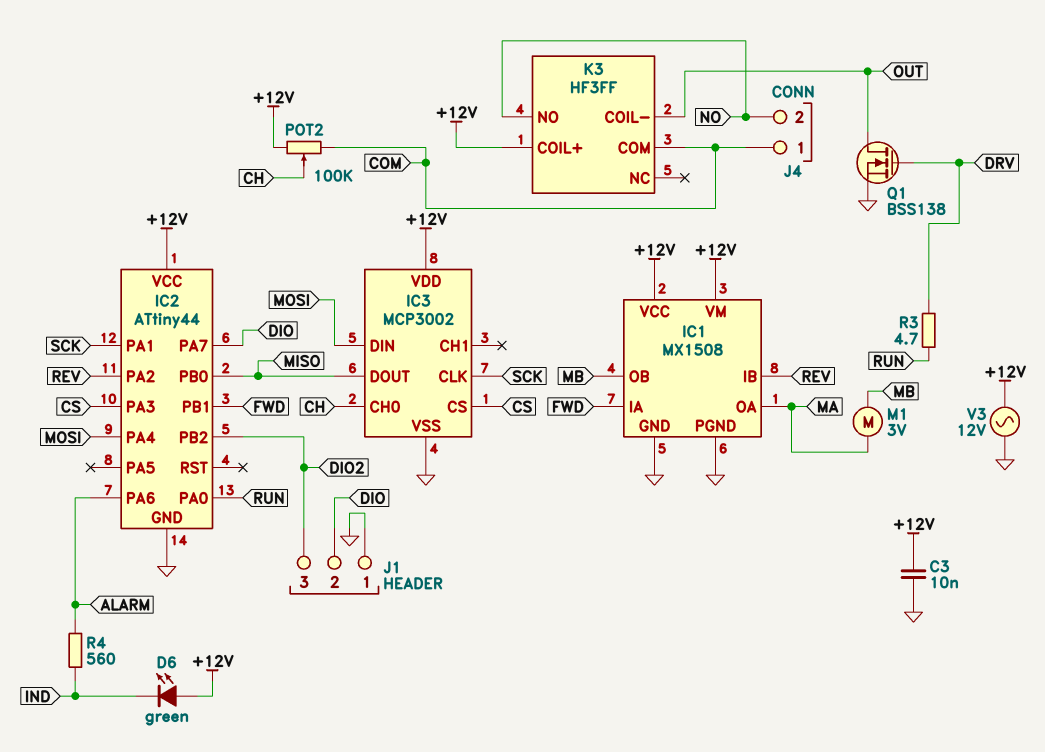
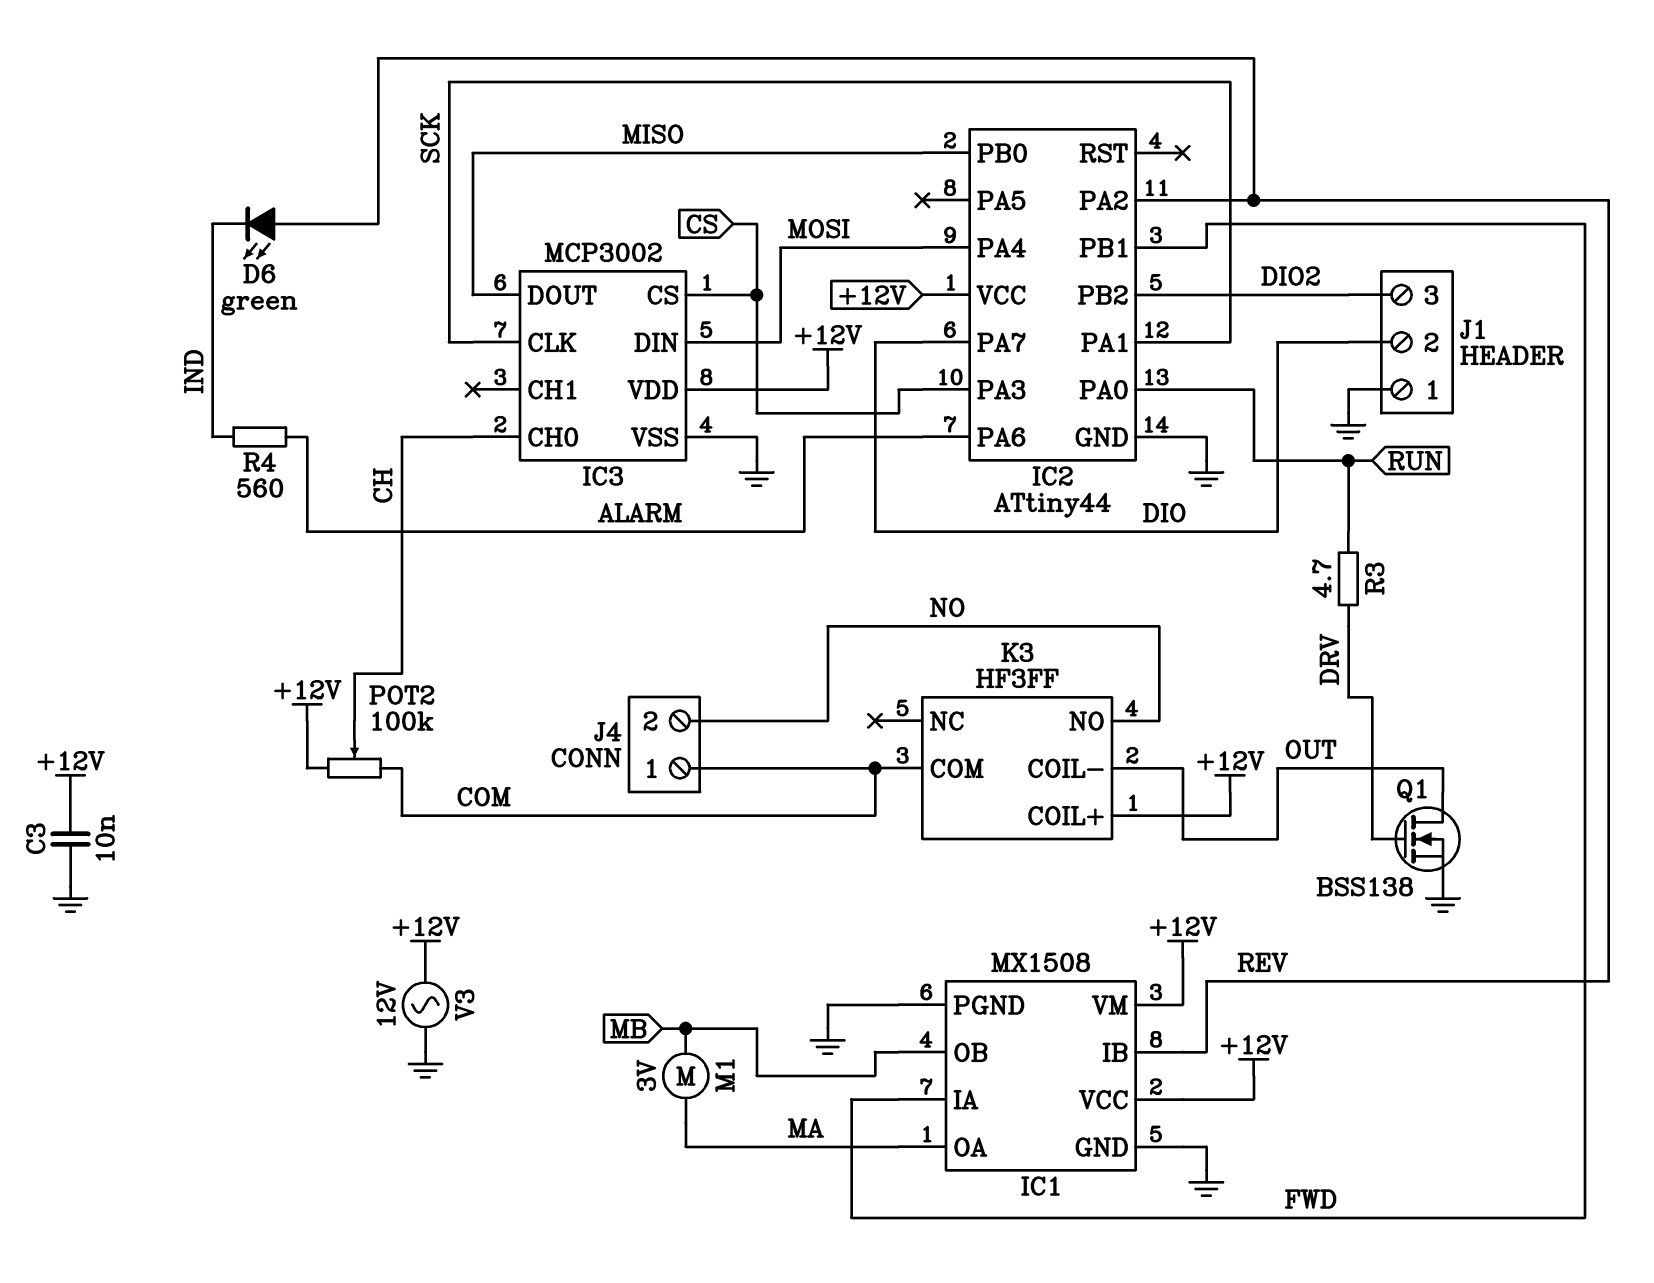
D6: LED green (A +12V, K IND) -> LED green (A REV, K IND)

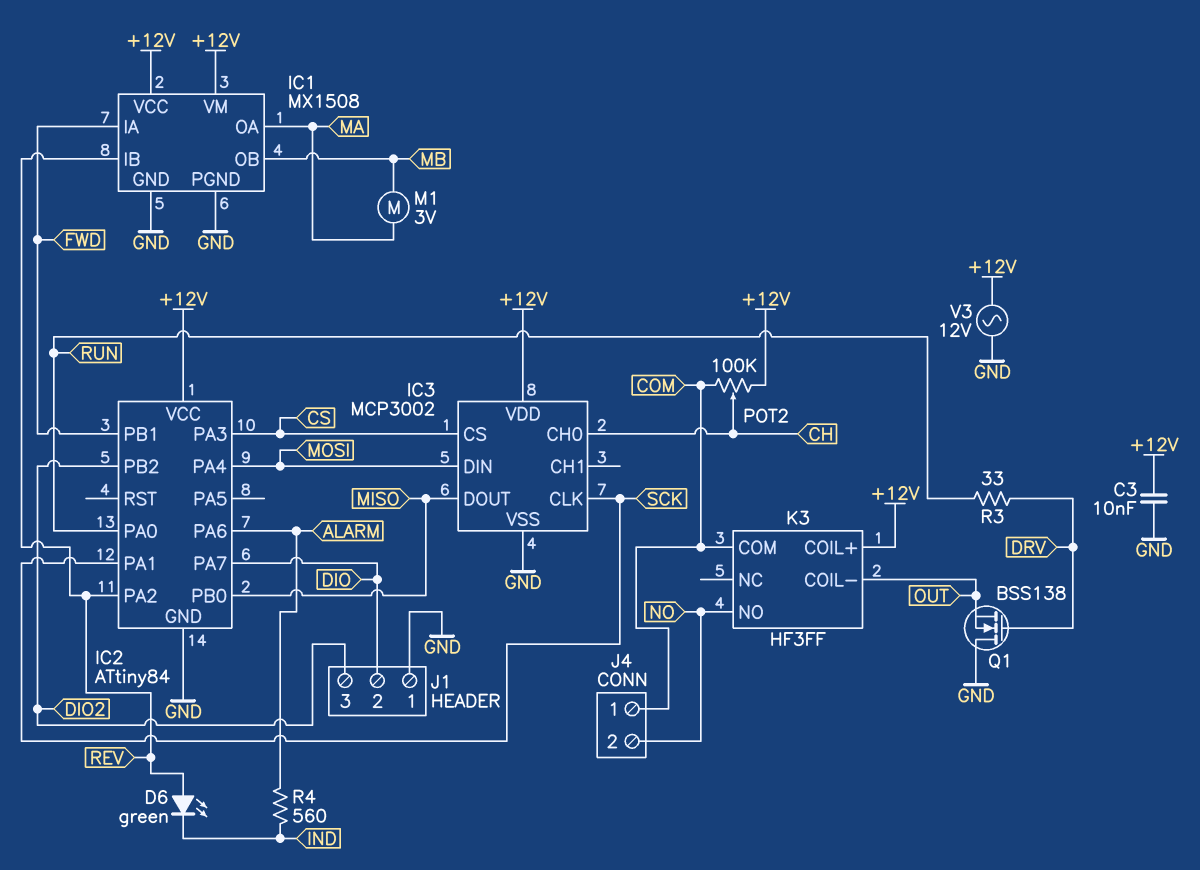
IC2: ATtiny44 -> ATtiny84
Q1: NMOS BSS138 (G DRV, D OUT, S GND) -> NMOS BSS138 (G DRV, D GND, S OUT)
R3: 4.7 (DRV, RUN) -> 33 (DRV, RUN)

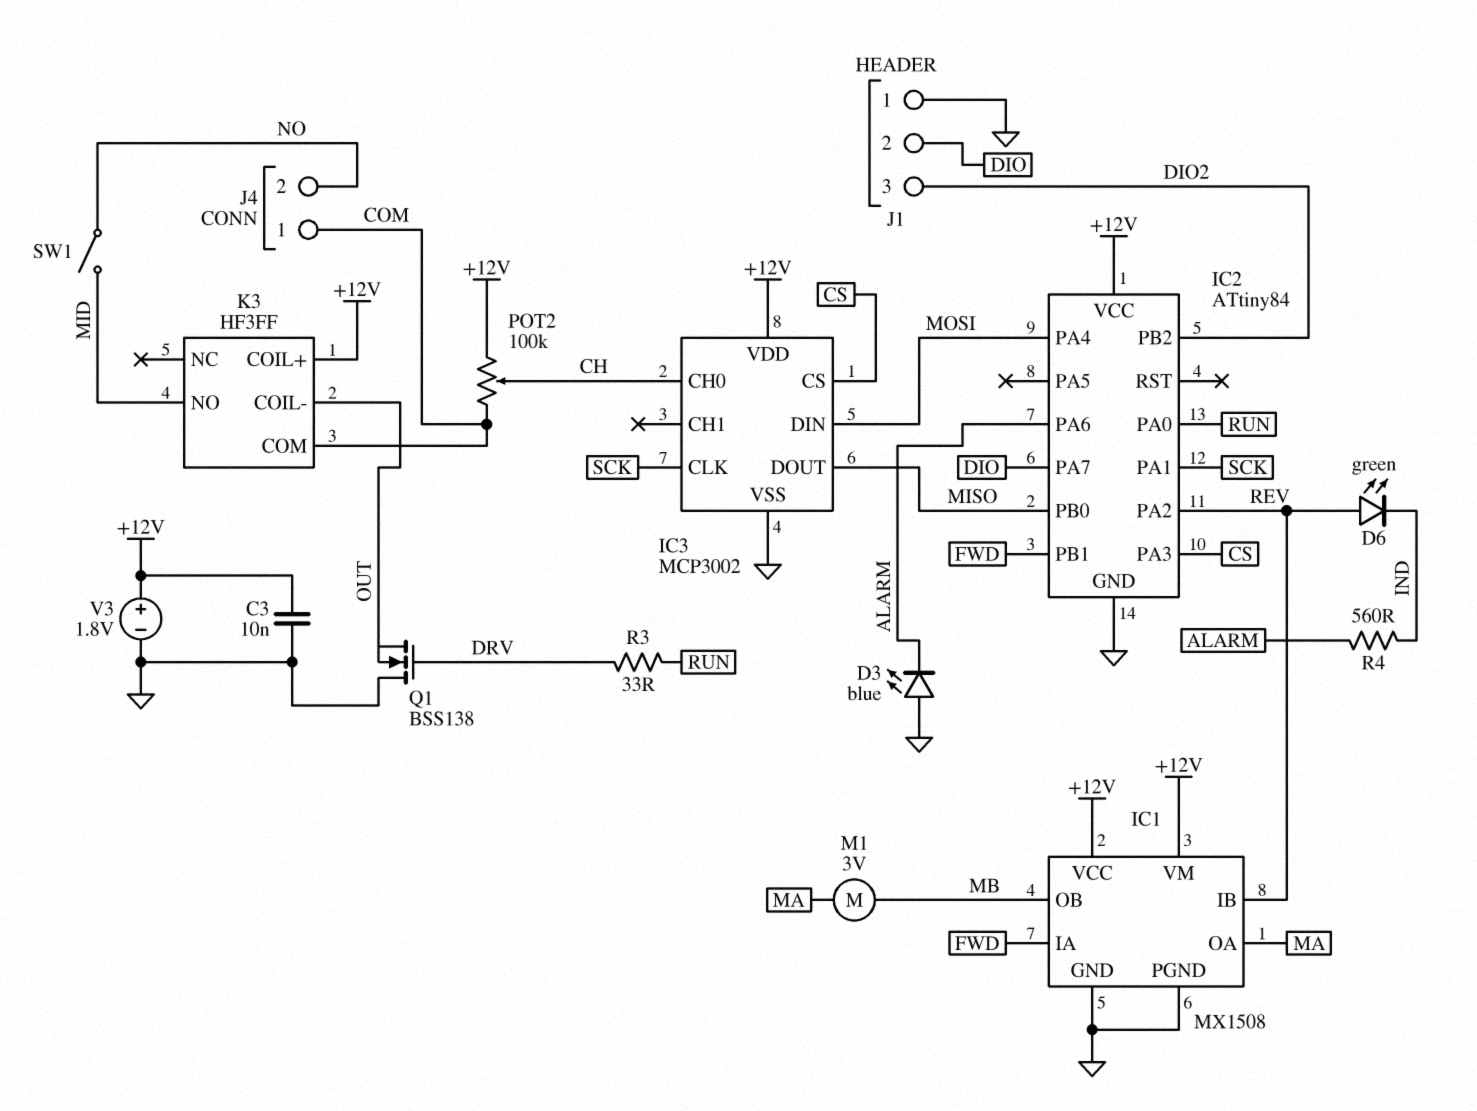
D3: none -> LED blue (A GND, K ALARM)
K3 pin NO: NO -> MID
SW1: none -> switch (MID, NO)
V3: AC 12V (+12V, GND) -> 1.8V (plus +12V, minus GND)

